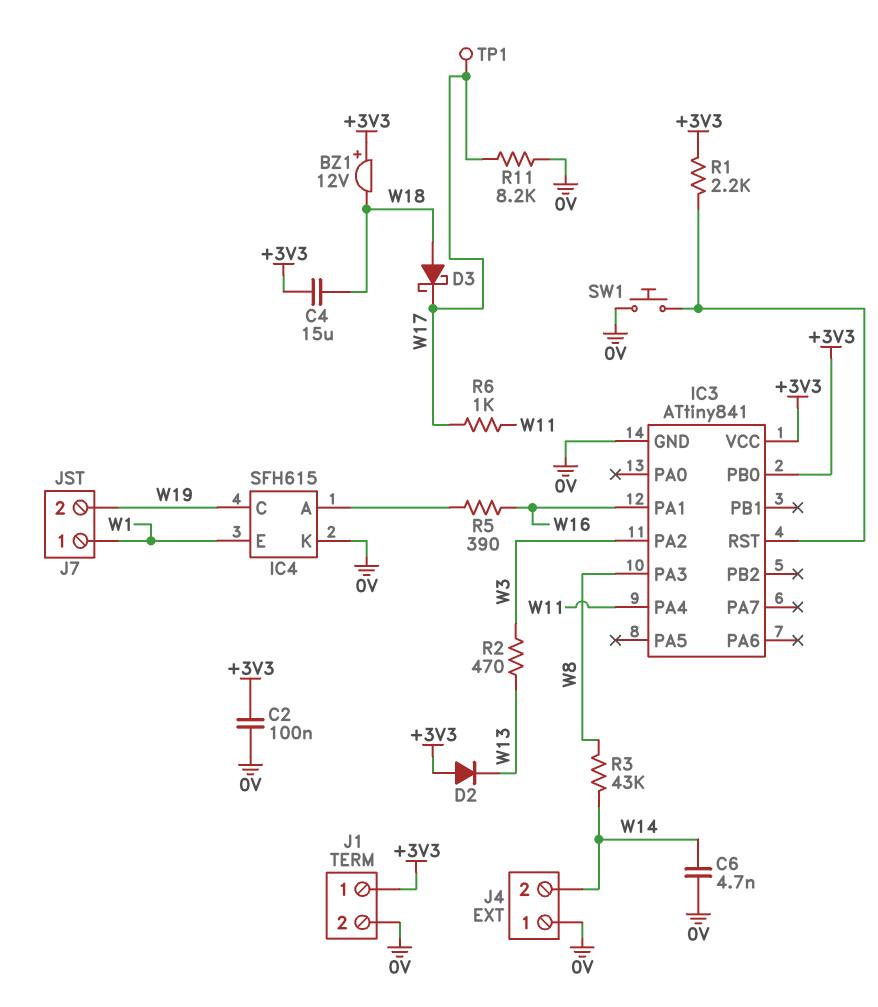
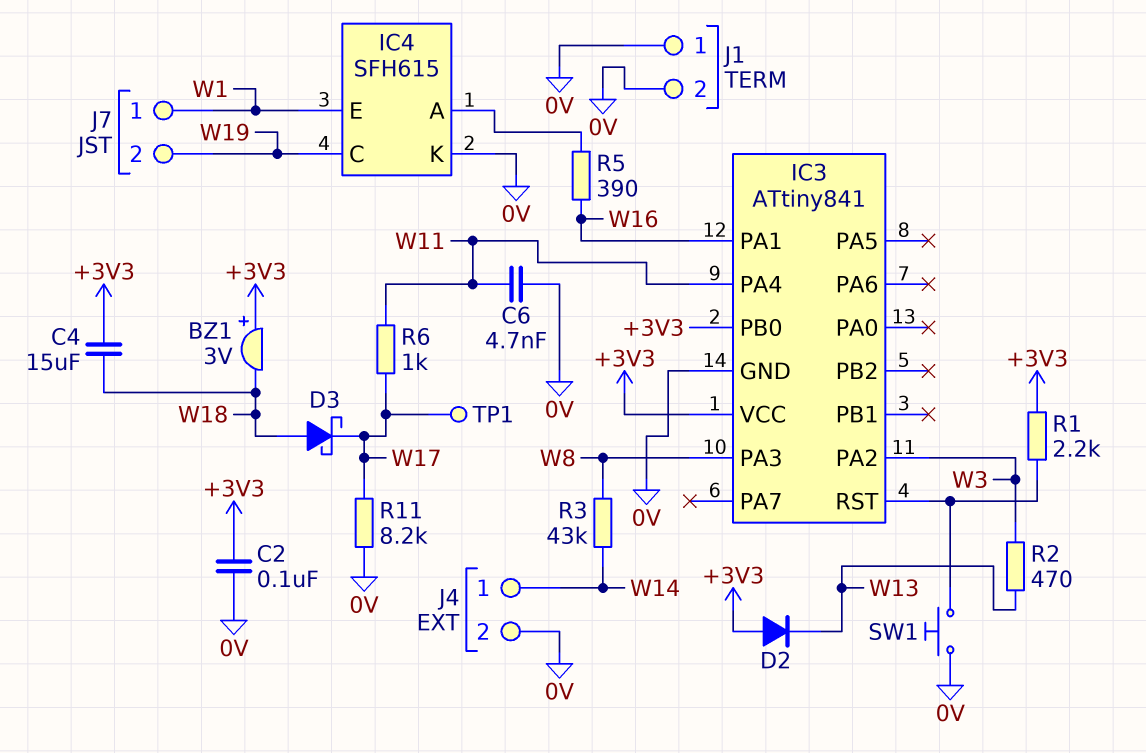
BZ1: buzzer 12V (plus +3V3, minus W18) -> buzzer 3V (plus +3V3, minus W18)
C6: 4.7nF (0V, W14) -> 4.7nF (0V, W11)
J1 pin 1: +3V3 -> 0V
J4 pin 1: 0V -> W14
J4 pin 2: W14 -> 0V

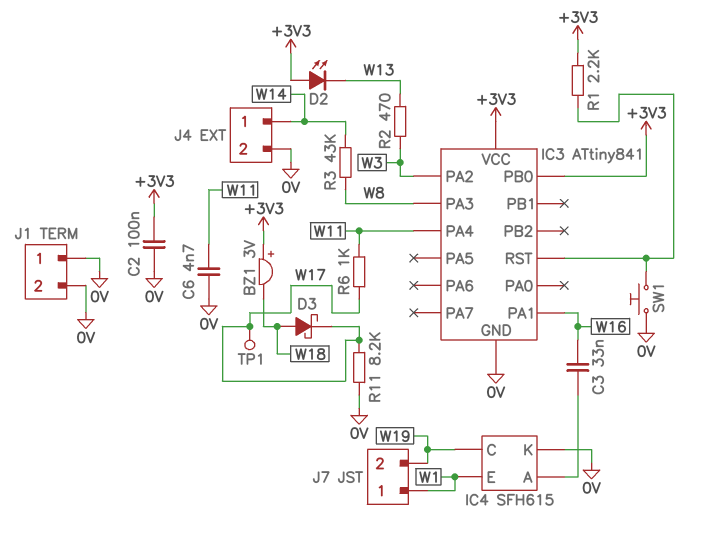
C3: none -> 33nF (IC4/A, W16)
C4: 15uF (+3V3, W18) -> none
D2: diode (A +3V3, K W13) -> LED (A +3V3, K W13)
R5: 390 (IC4/A, W16) -> none

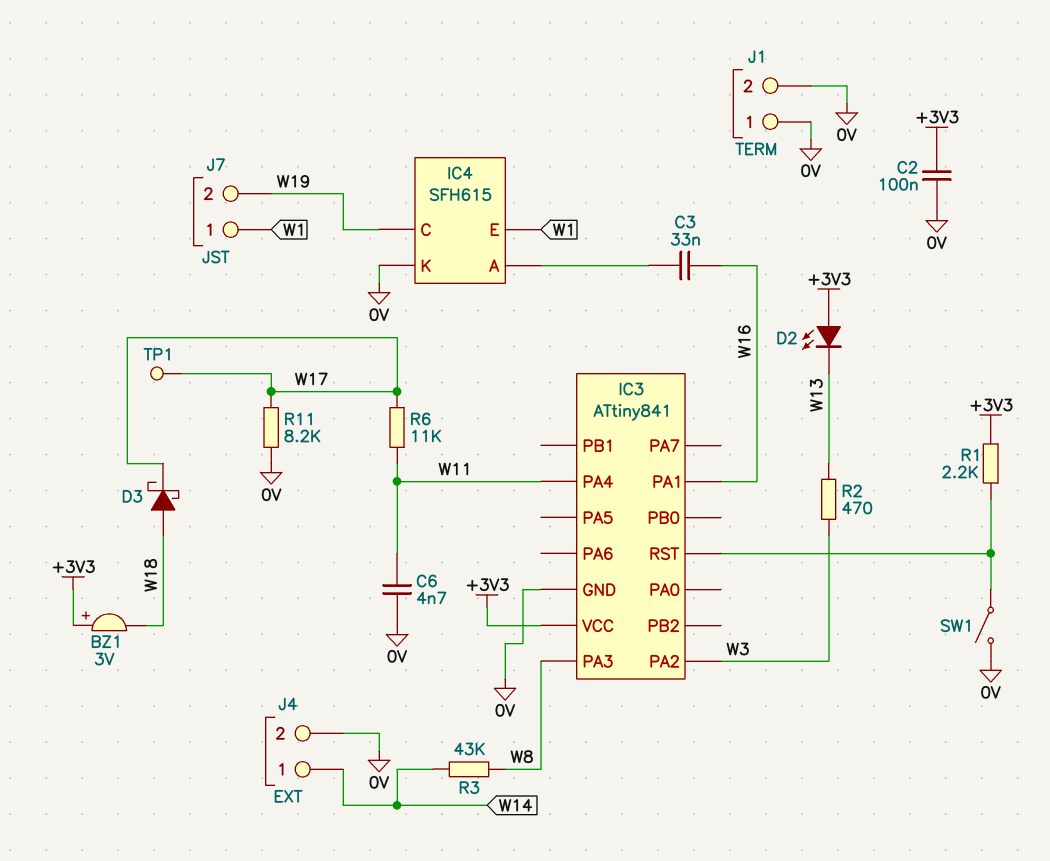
IC3 pin PB0: +3V3 -> none
R6: 1k (W11, W17) -> 11k (W11, W17)
SW1: button (0V, IC3/RST) -> switch (0V, IC3/RST)

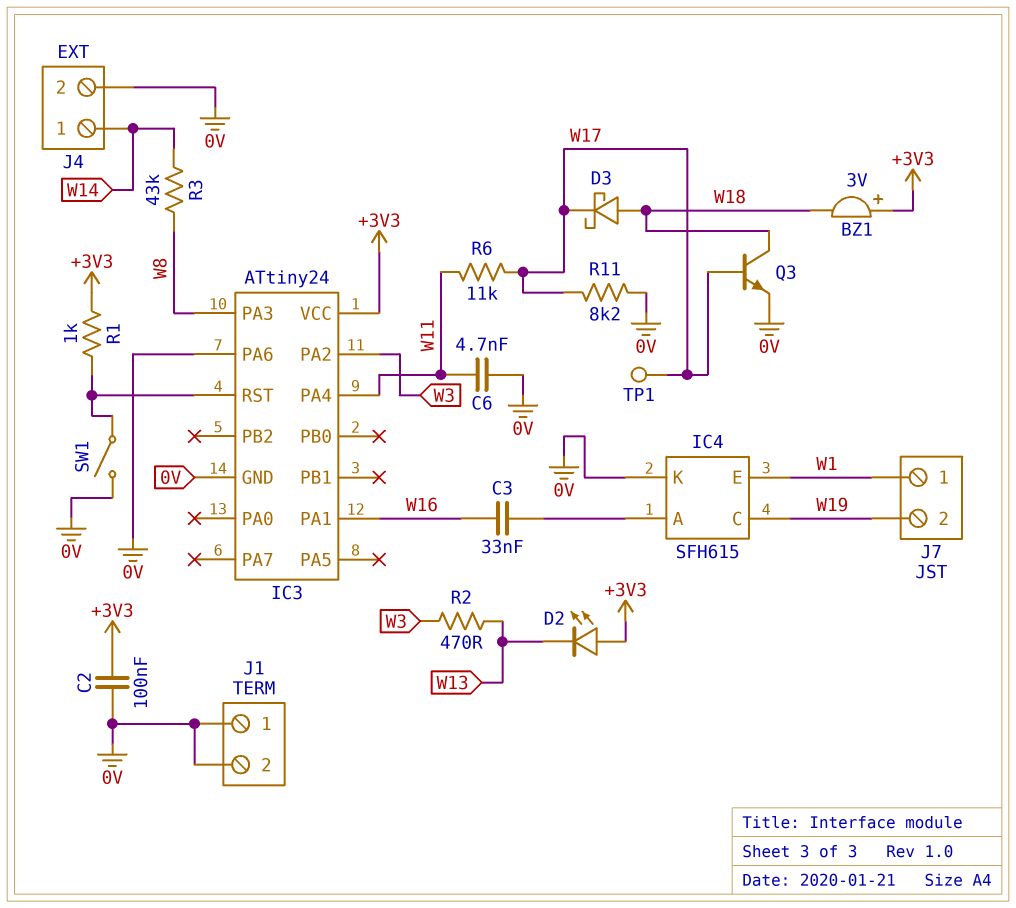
IC3: ATtiny841 -> ATtiny24
IC3 pin PA6: none -> 0V
Q3: none -> NPN (B W17, C W18, E 0V)
R1: 2.2k (+3V3, IC3/RST) -> 1k (+3V3, IC3/RST)

